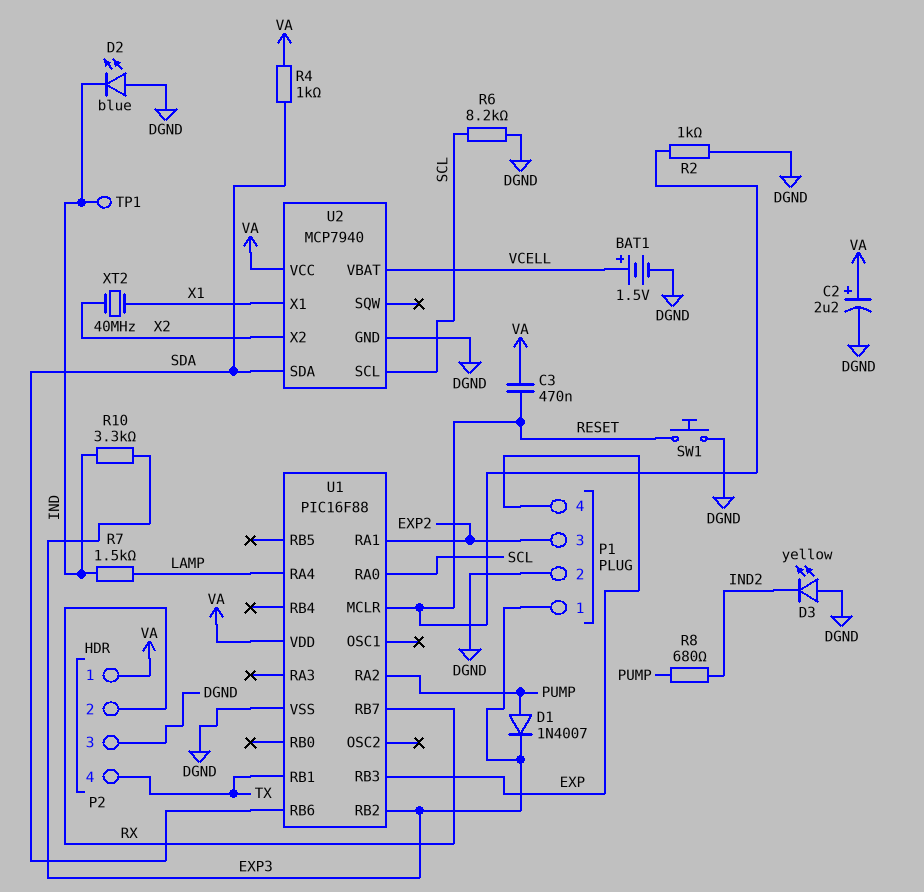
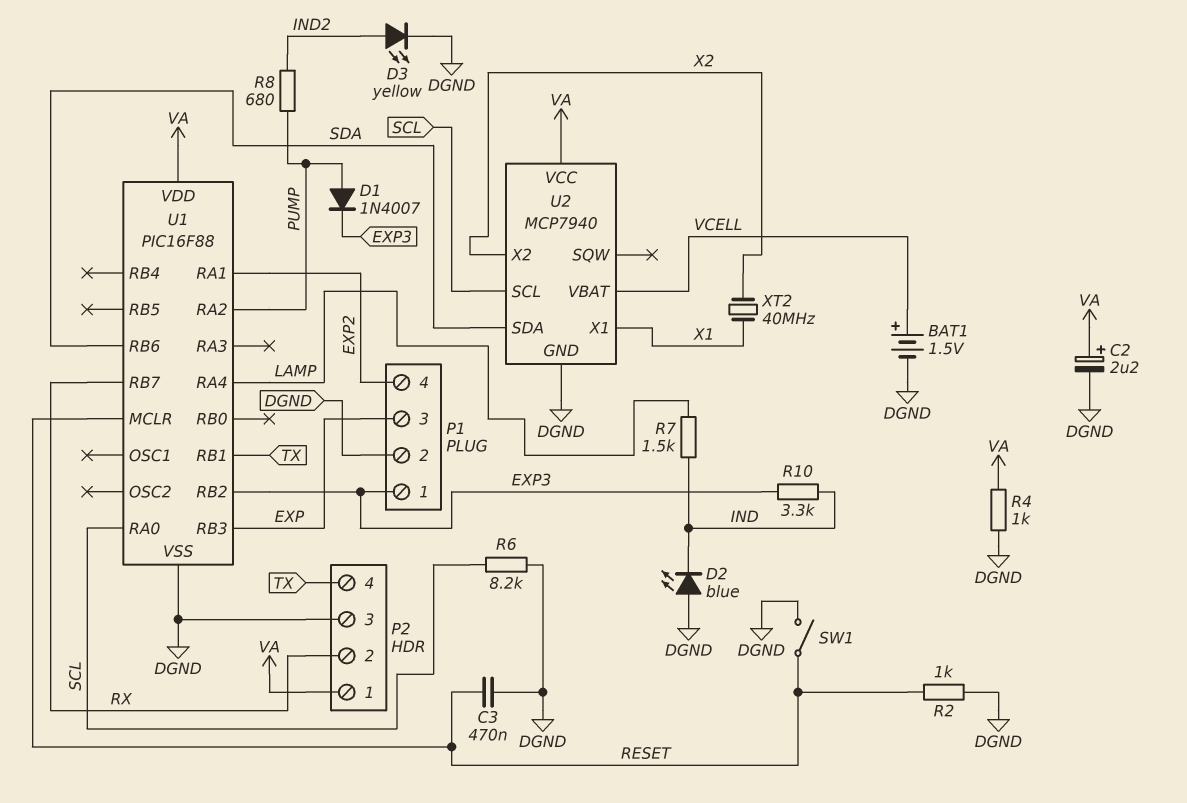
C3: 470nF (RESET, VA) -> 470nF (DGND, RESET)
D3: LED yellow (A DGND, K IND2) -> LED yellow (A IND2, K DGND)
P1 pin 3: EXP2 -> EXP
P1 pin 4: EXP -> EXP2
R4: 1k (SDA, VA) -> 1k (DGND, VA)
SW1: button (DGND, RESET) -> switch (DGND, RESET)
TP1: test point (IND) -> none

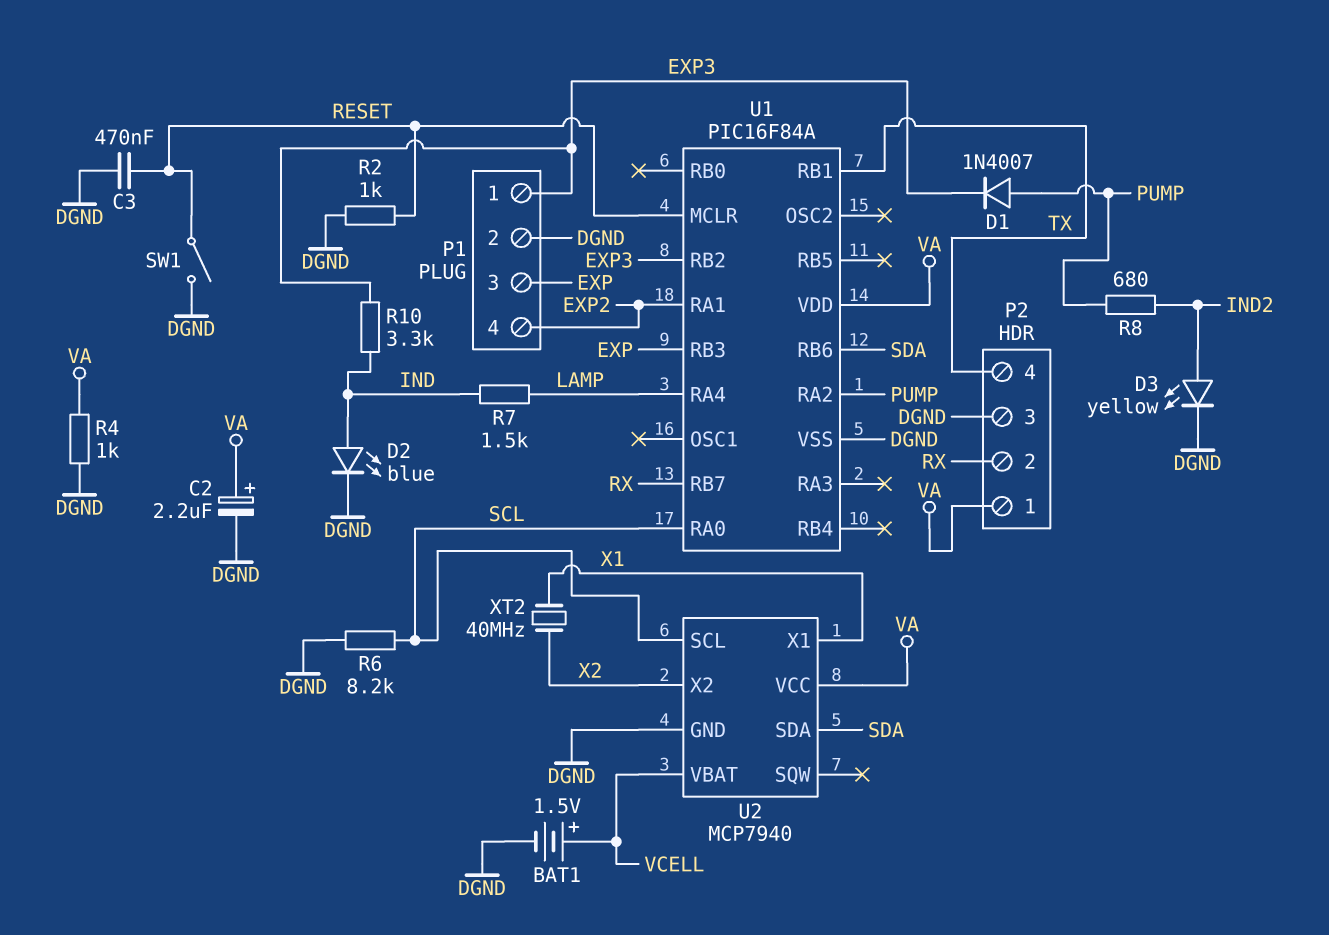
D2: LED blue (A DGND, K IND) -> LED blue (A IND, K DGND)
U1: PIC16F88 -> PIC16F84A

